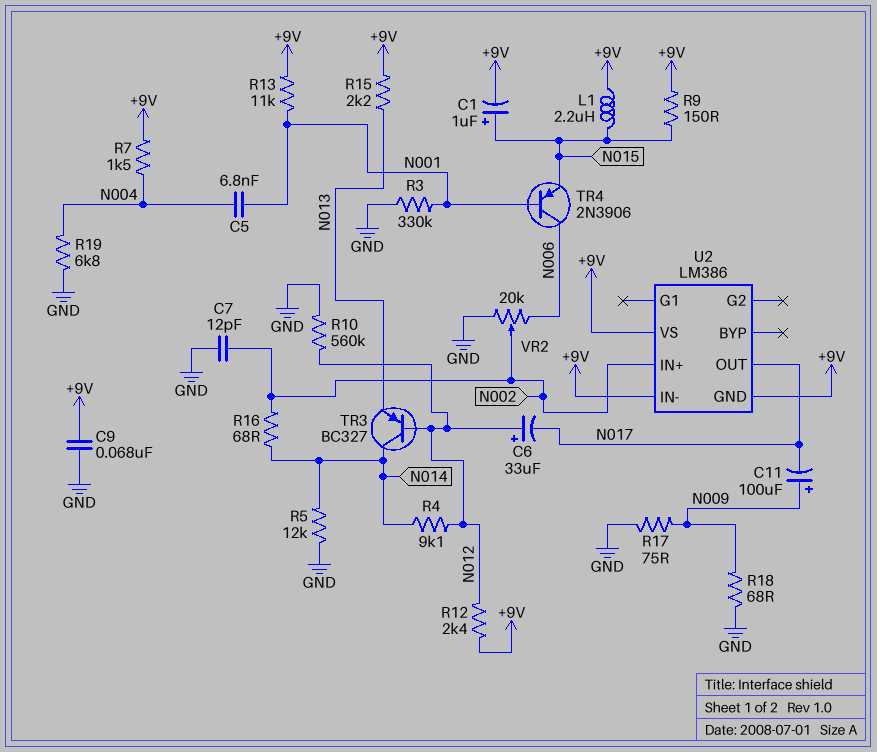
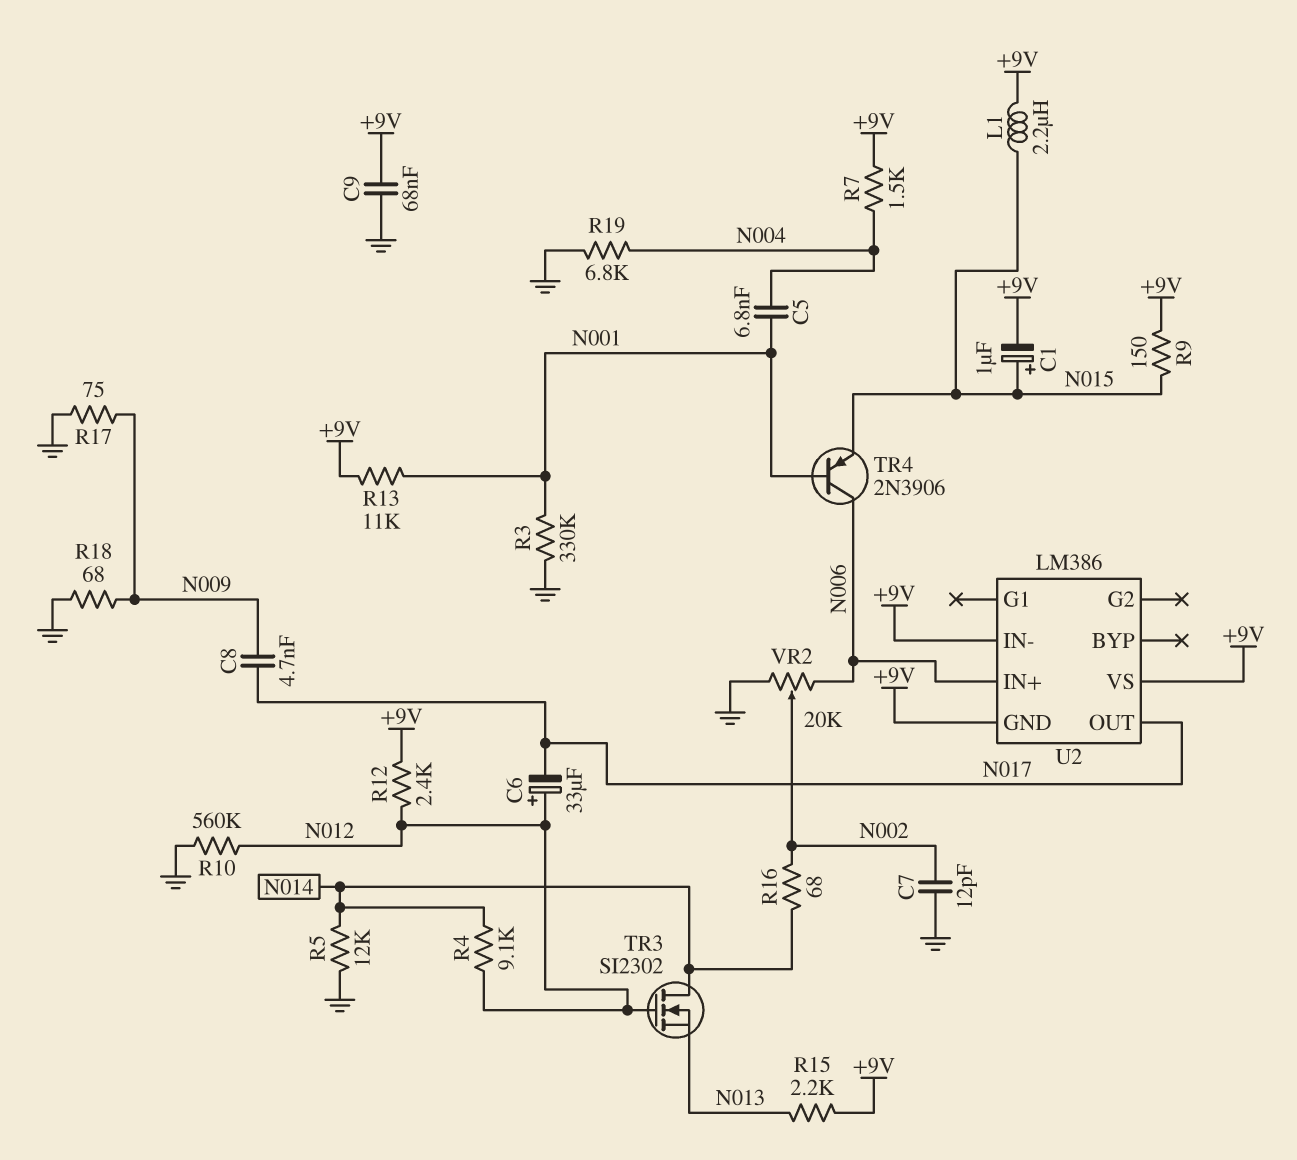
C8: none -> 4.7nF (N009, N017)
C11: 100uF (plus N009, minus N017) -> none
TR3: PNP BC327 (B N012, C N014, E N013) -> NMOS SI2302 (G N012, D N014, S N013)
U2 pin IN+: N002 -> N006

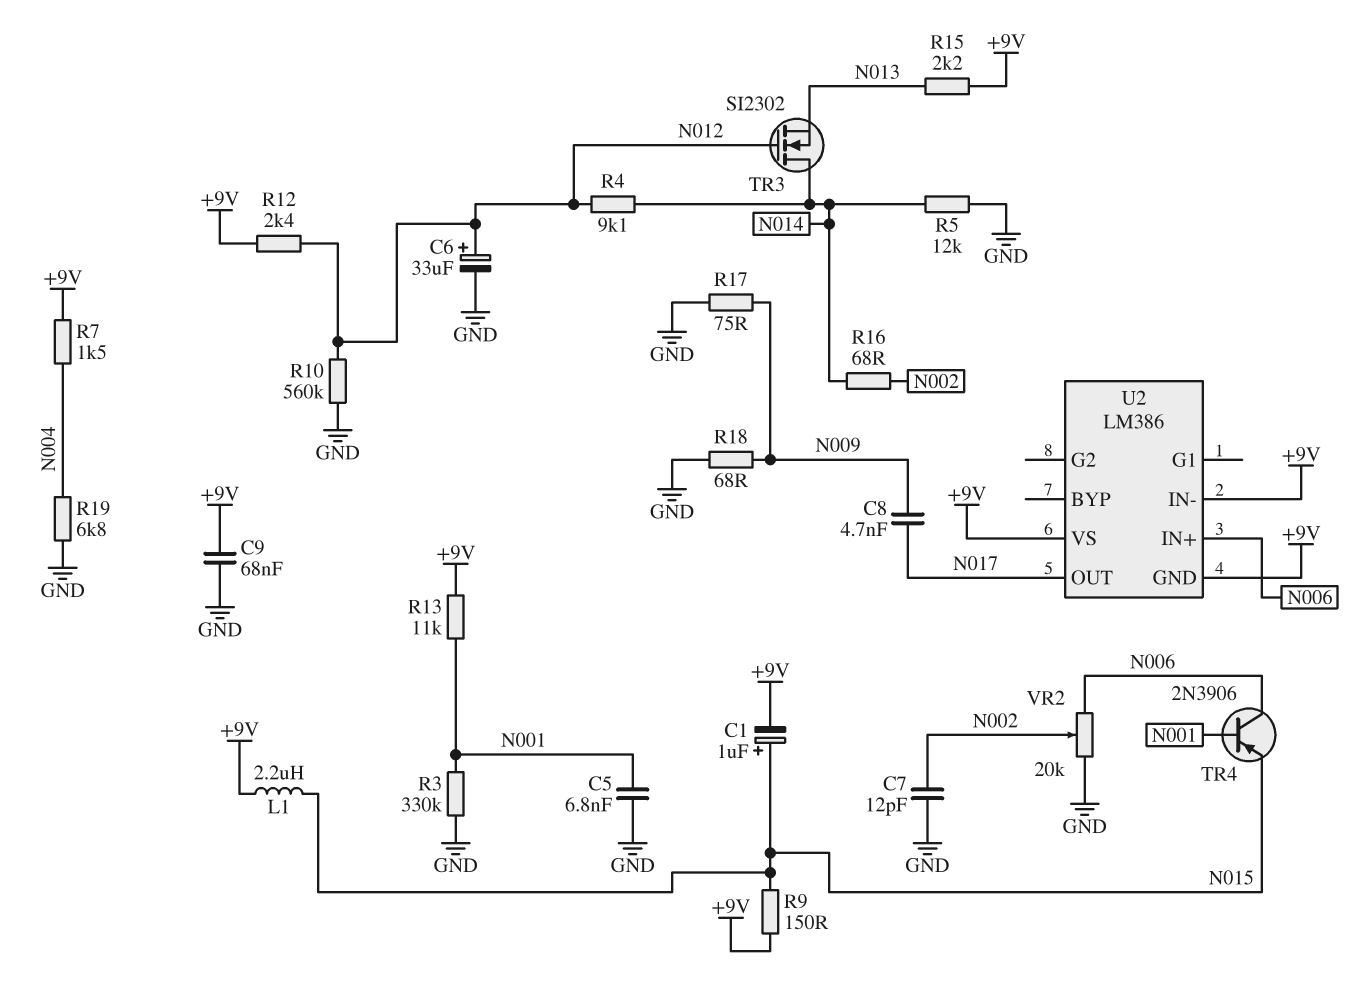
C5: 6.8nF (N001, N004) -> 6.8nF (GND, N001)
C6: 33uF (plus N012, minus N017) -> 33uF (plus N012, minus GND)

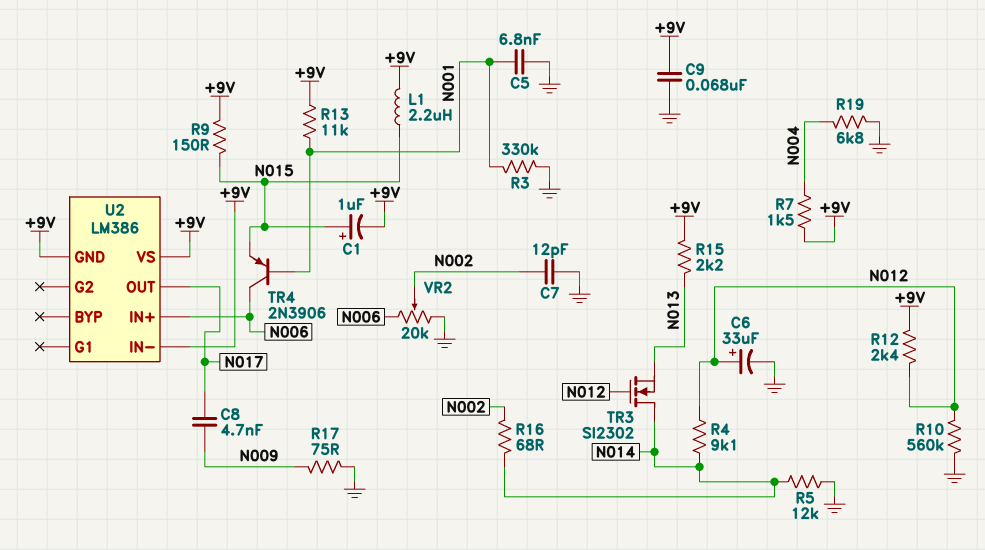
R18: 68 (GND, N009) -> none

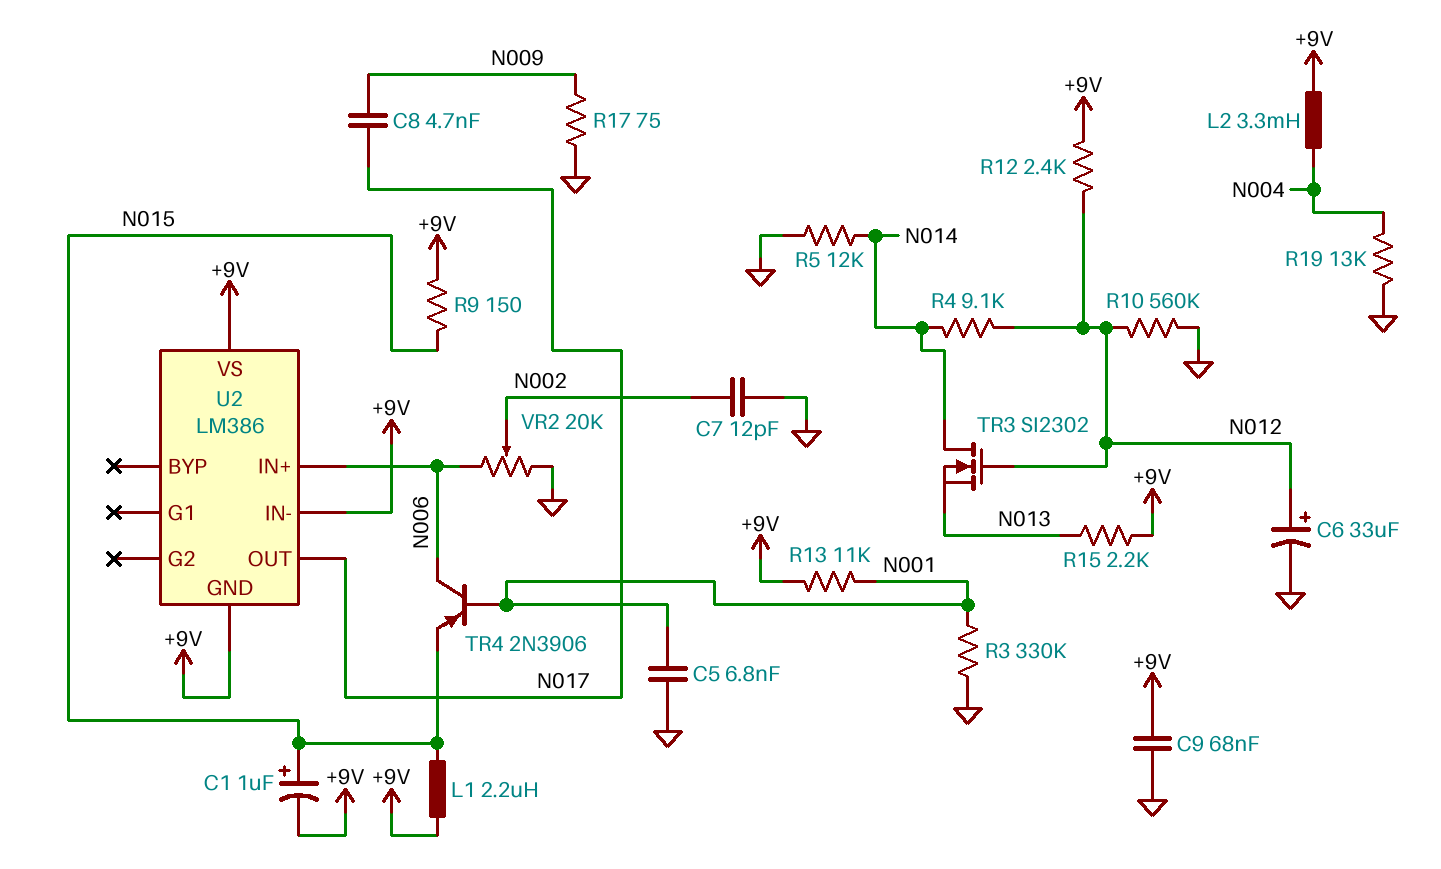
L2: none -> 3.3mH (+9V, N004)
R7: 1.5k (+9V, N004) -> none
R16: 68 (N002, N014) -> none
R19: 6.8k (GND, N004) -> 13k (GND, N004)

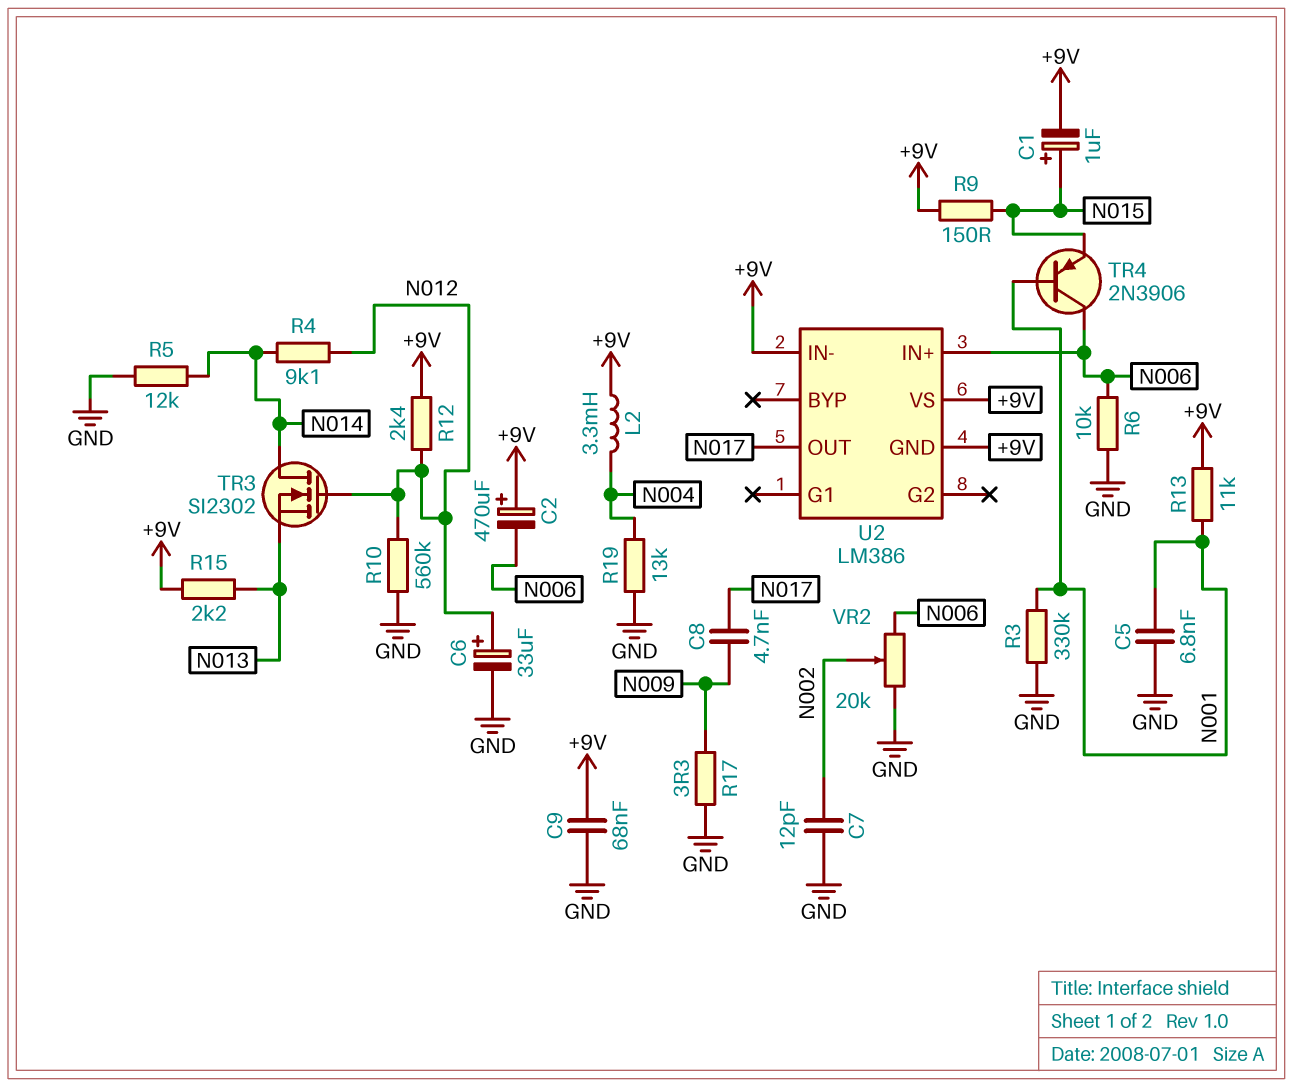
C2: none -> 470uF (plus +9V, minus N006)
L1: 2.2uH (+9V, N015) -> none
R6: none -> 10k (GND, N006)
R17: 75 (GND, N009) -> 3.3 (GND, N009)

